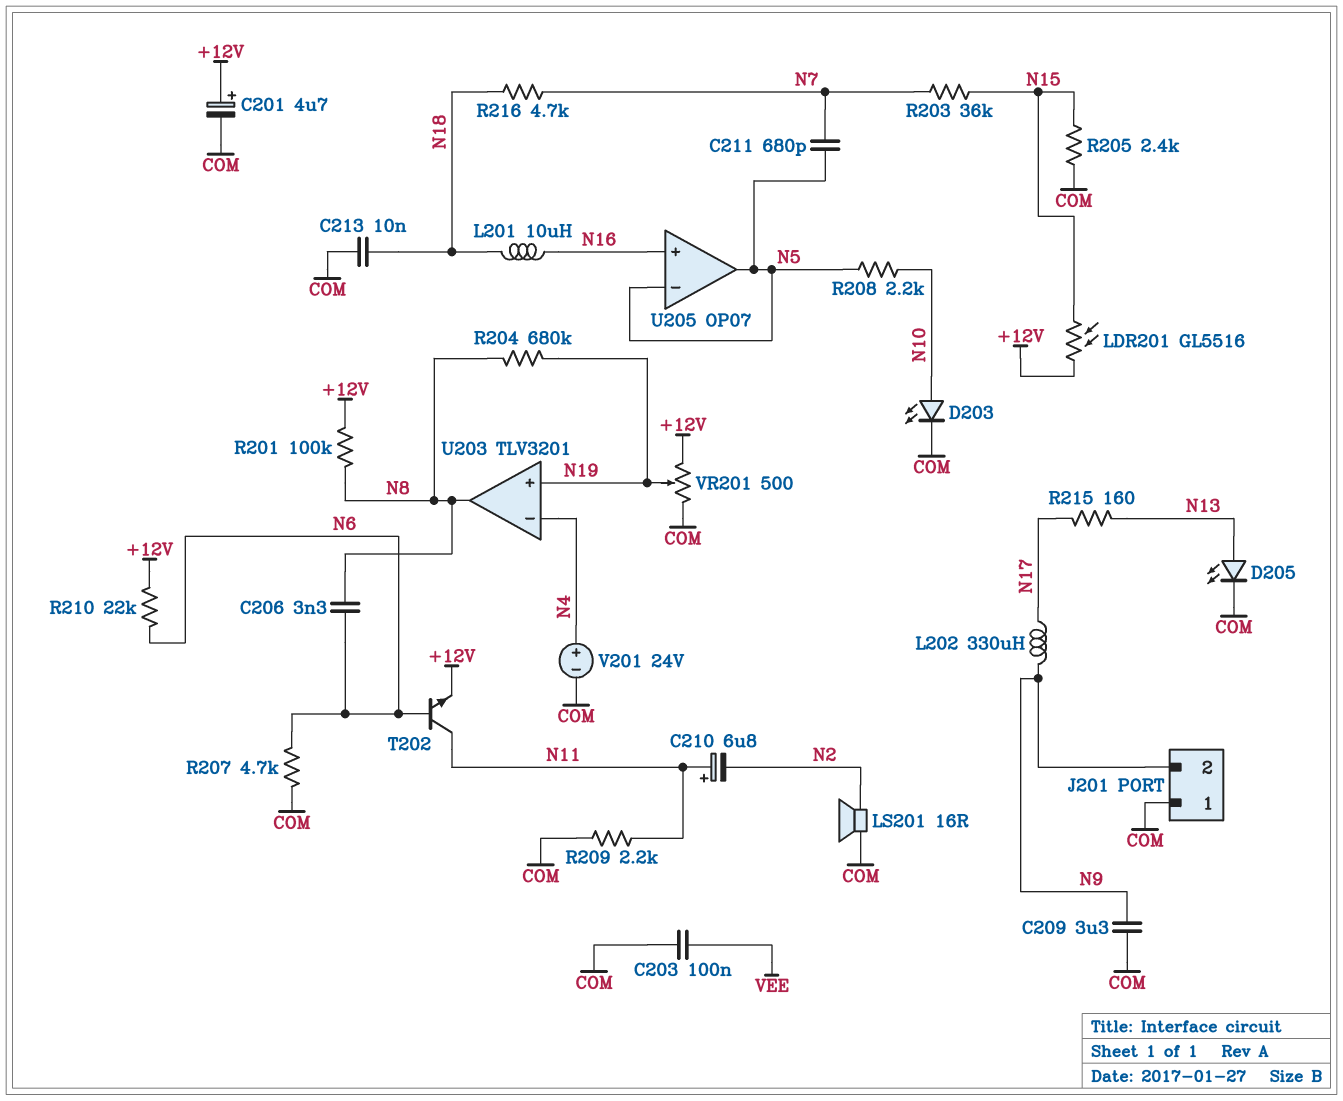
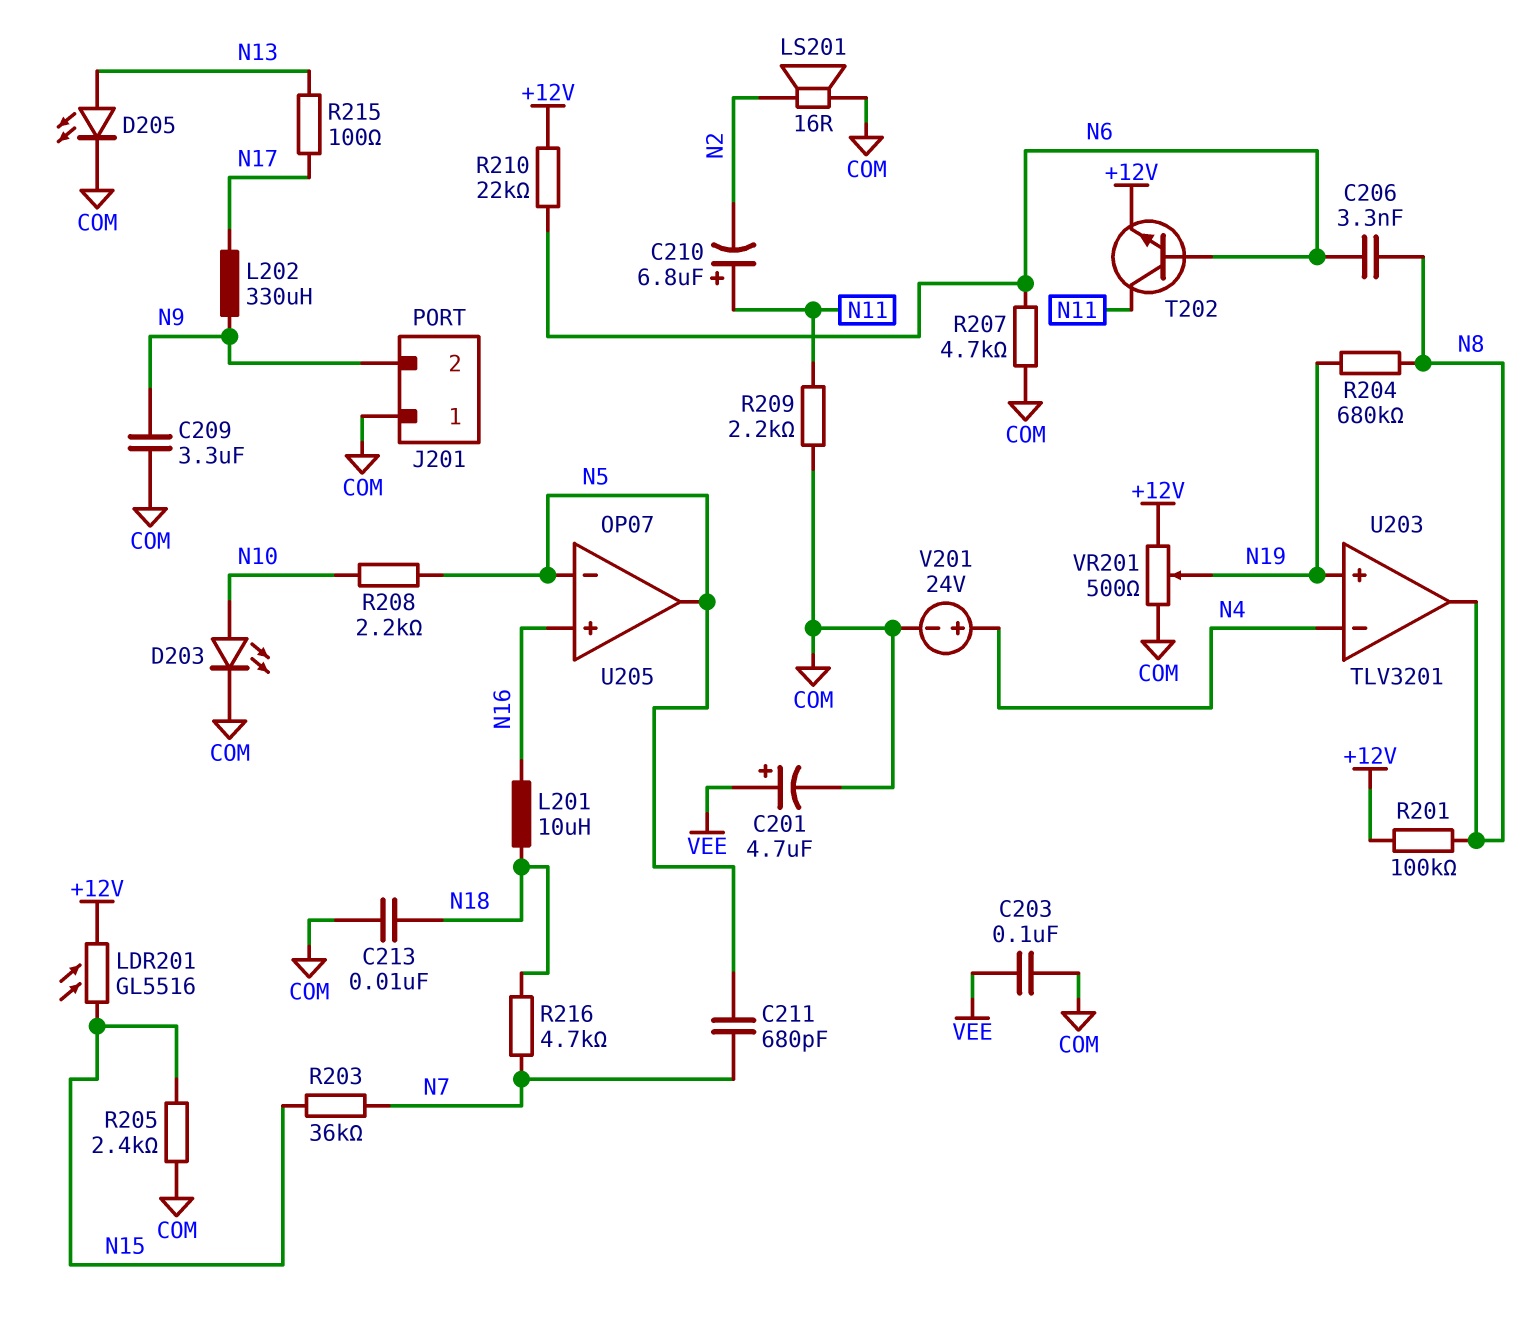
C201: 4.7uF (plus +12V, minus COM) -> 4.7uF (plus VEE, minus COM)
R215: 160 (N13, N17) -> 100 (N13, N17)

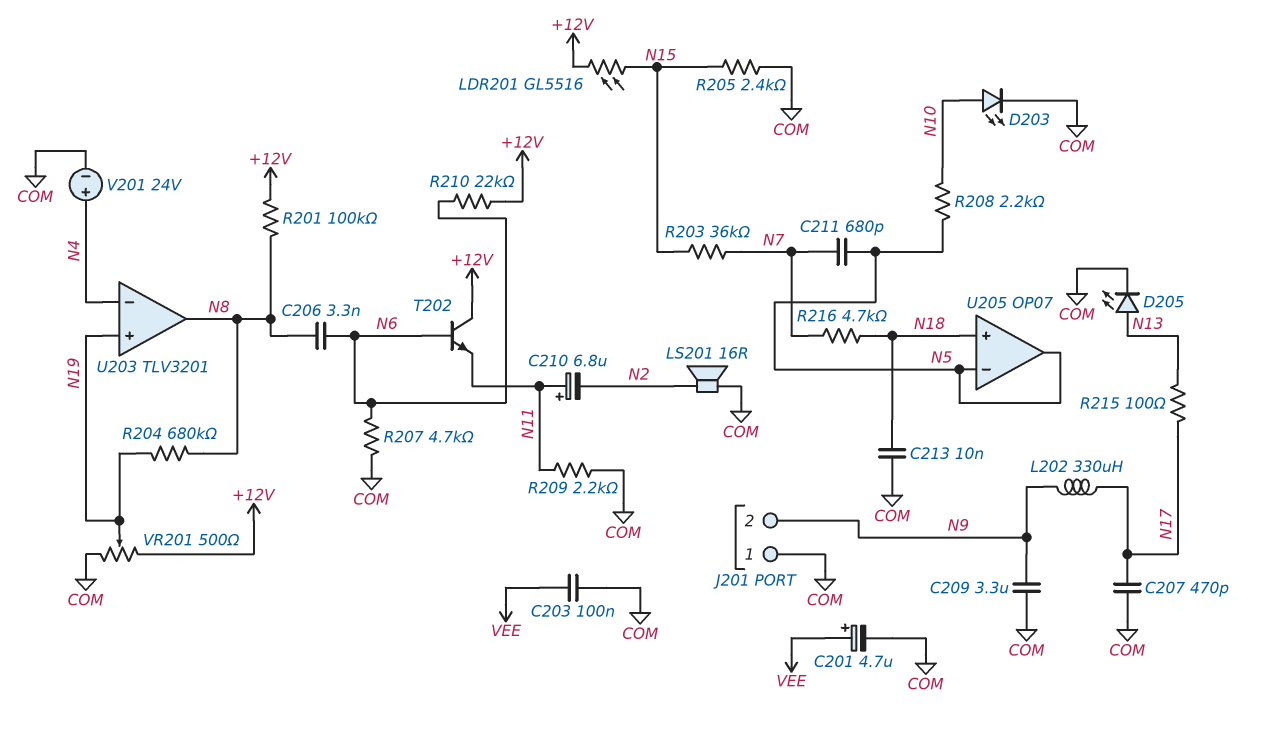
C207: none -> 470pF (COM, N17)
L201: 10uH (N16, N18) -> none
T202: NPN (B N6, C N11, E +12V) -> NPN (B N6, C +12V, E N11)
U205 pin in+: N16 -> N18

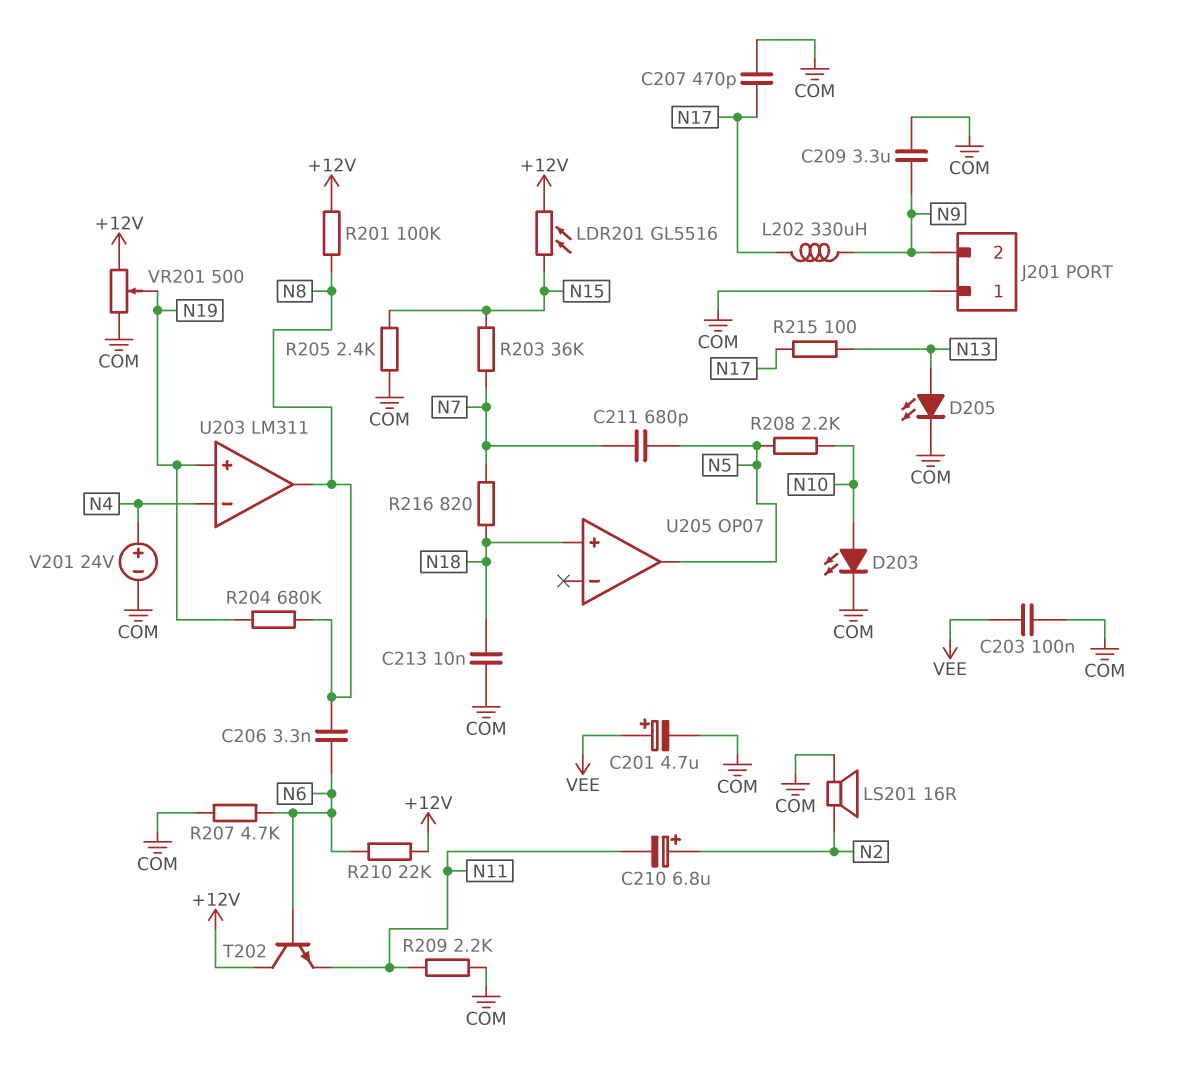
C210: 6.8uF (plus N11, minus N2) -> 6.8uF (plus N2, minus N11)
R216: 4.7k (N7, N18) -> 820 (N7, N18)
U203: TLV3201 -> LM311
U205 pin in-: N5 -> none

